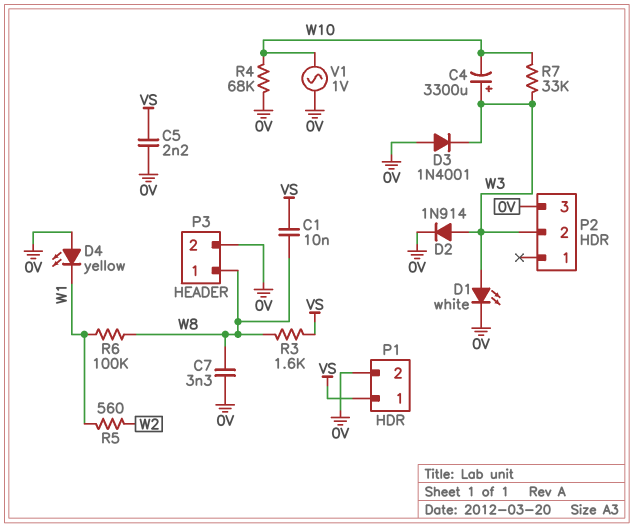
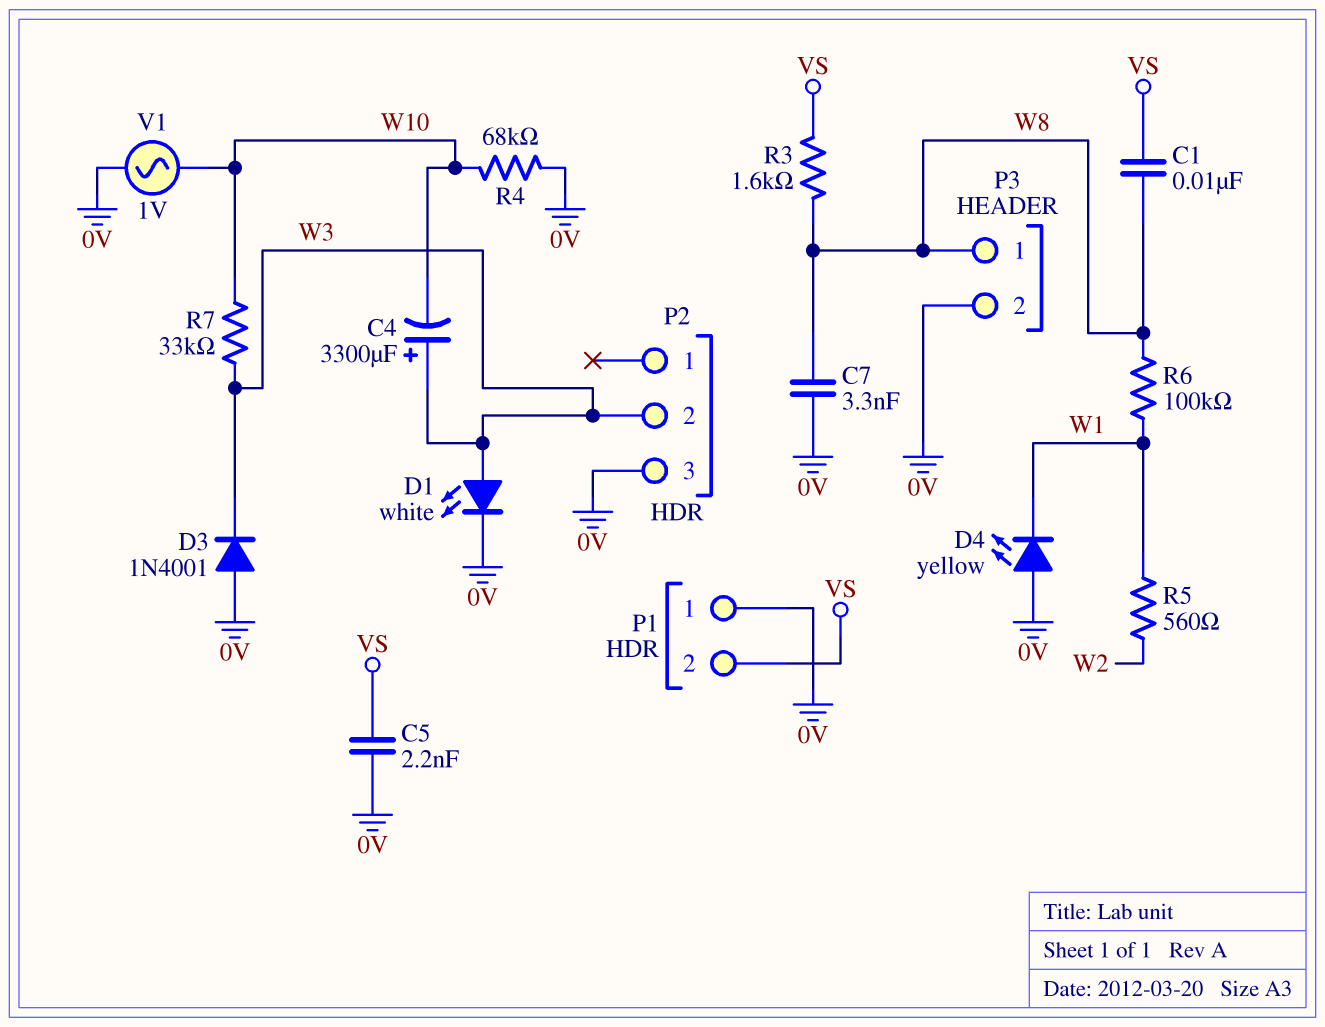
D2: diode 1N914 (A W3, K 0V) -> none
P1 pin 1: VS -> 0V
P1 pin 2: 0V -> VS

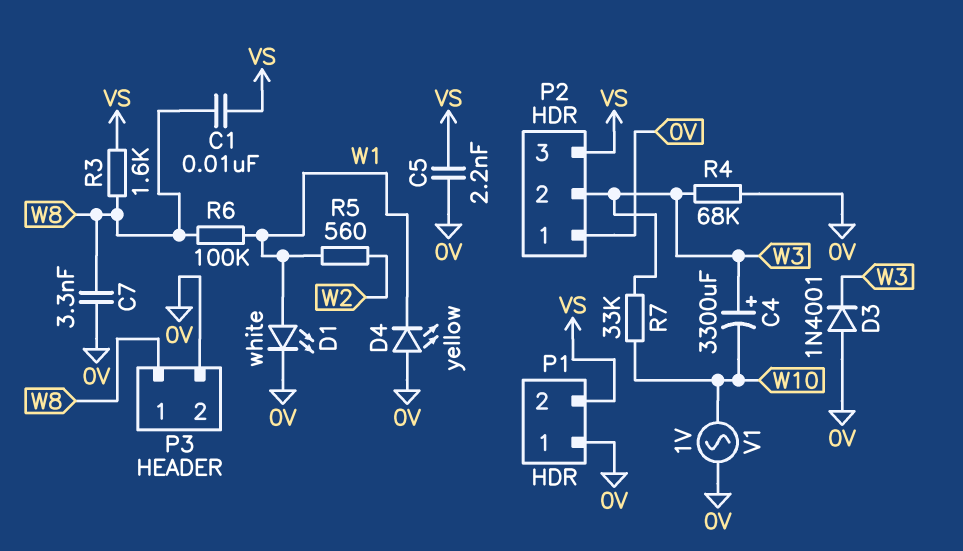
D1: LED white (A W3, K 0V) -> LED white (A W1, K 0V)
P2 pin 1: none -> 0V
P2 pin 3: 0V -> VS
R4: 68k (0V, W10) -> 68k (0V, W3)

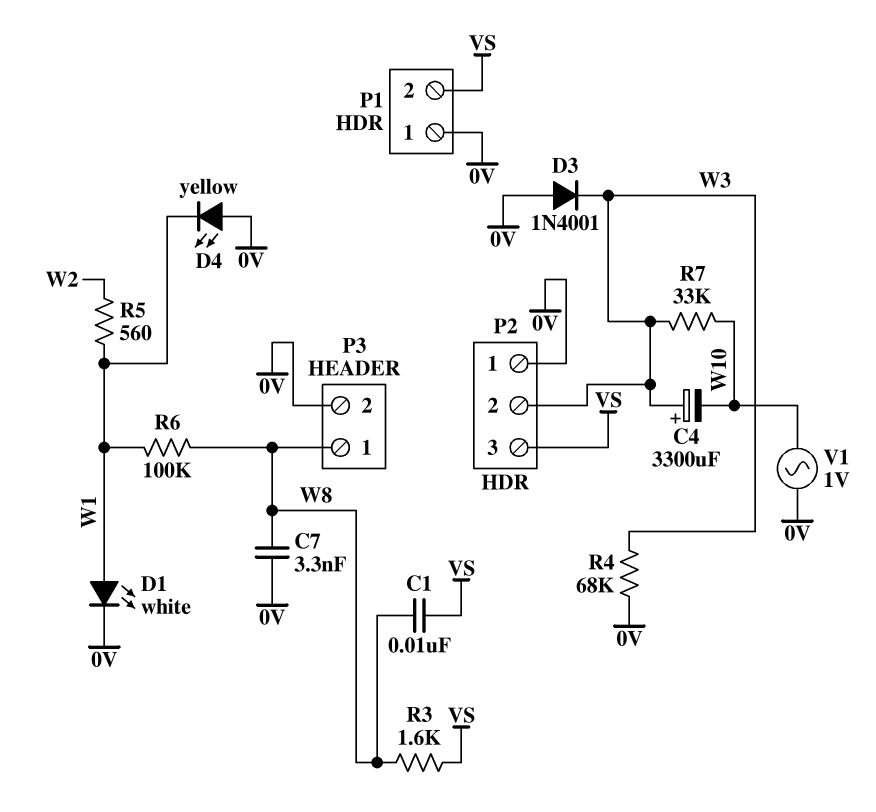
C5: 2.2nF (0V, VS) -> none

